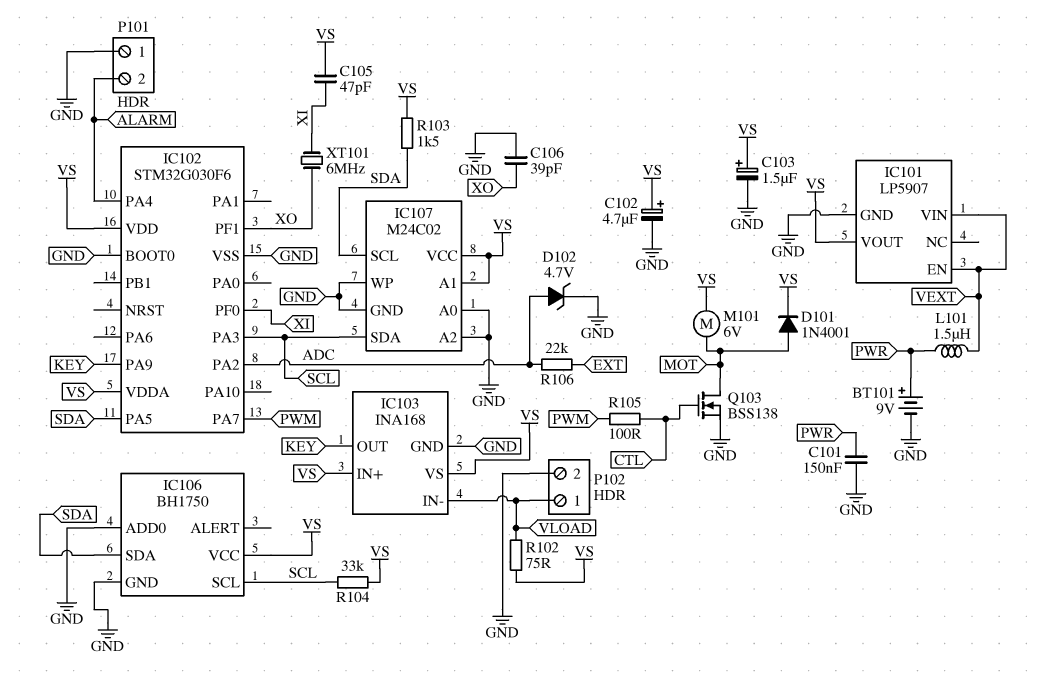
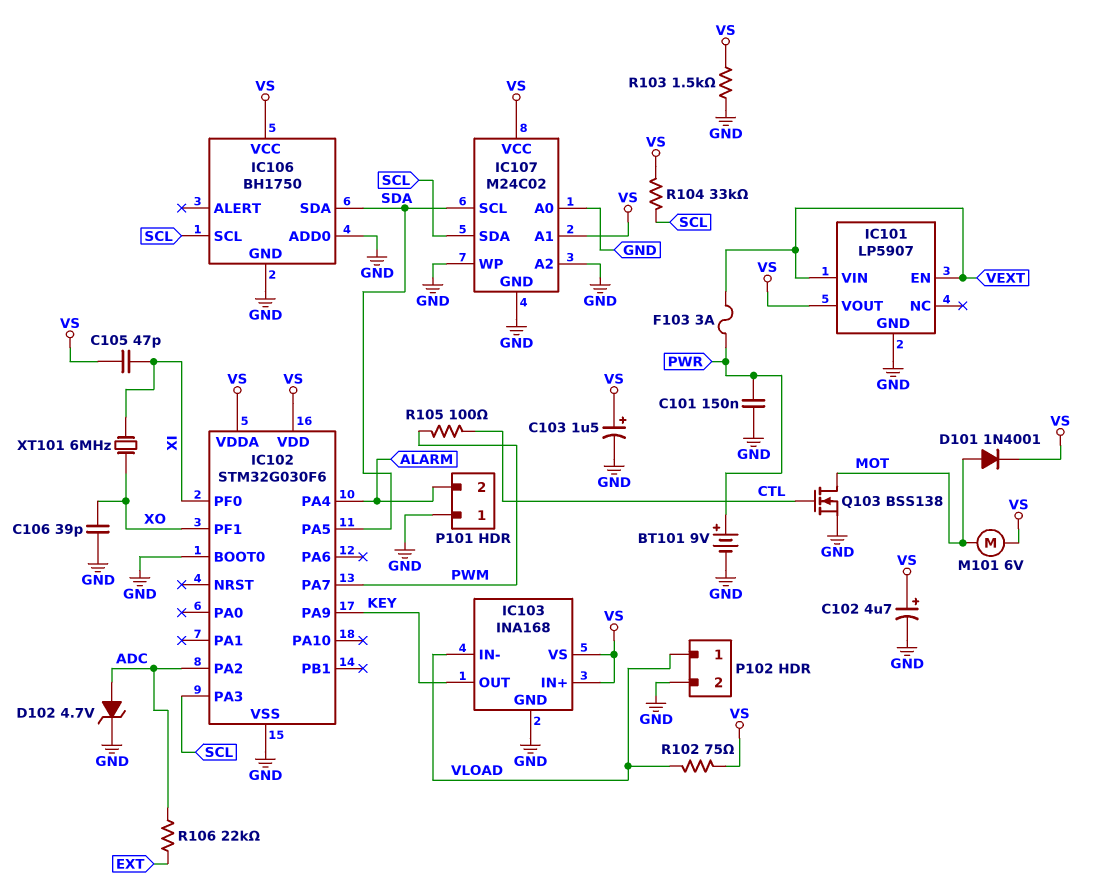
F103: none -> 3A (PWR, VEXT)
L101: 1.5uH (PWR, VEXT) -> none
R103: 1.5k (SDA, VS) -> 1.5k (GND, VS)

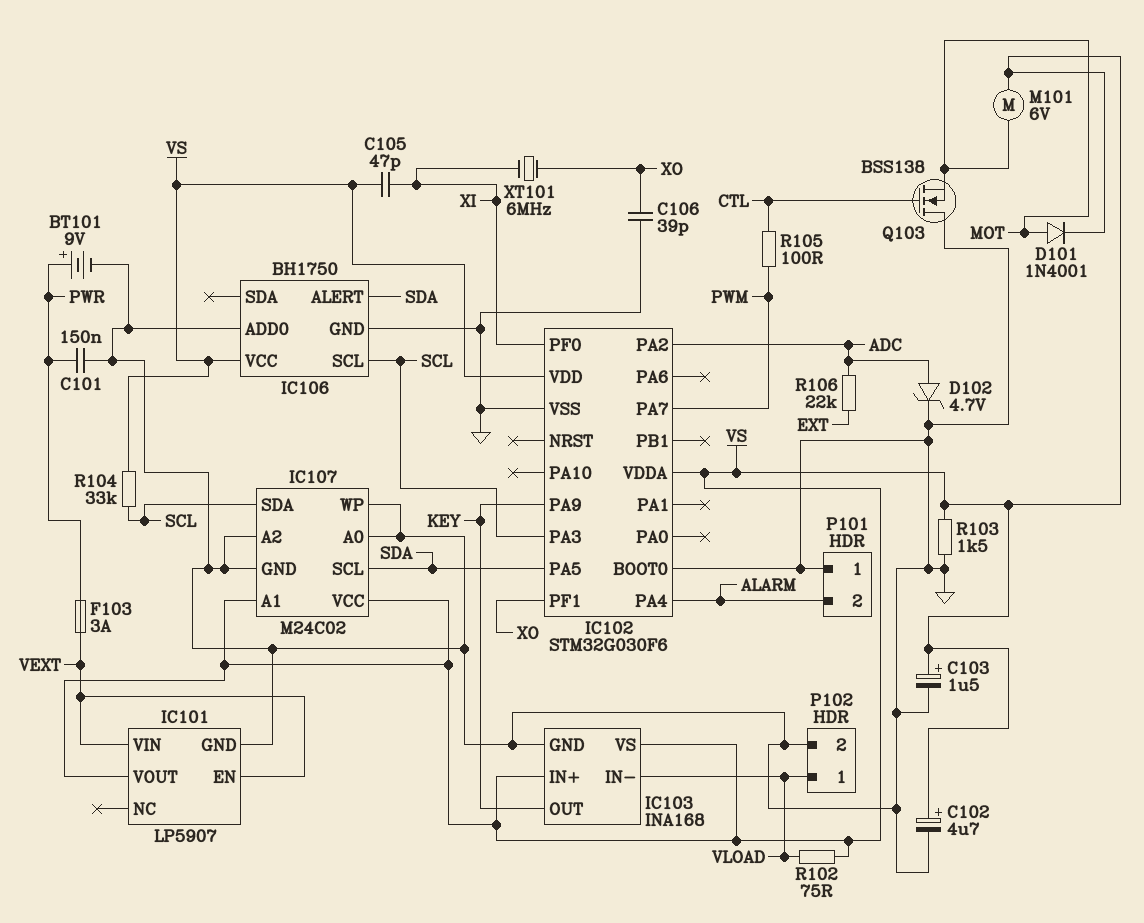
IC106 pin ALERT: none -> SDA
IC106 pin SDA: SDA -> none
Q103: NMOS BSS138 (G CTL, D MOT, S GND) -> NMOS BSS138 (G CTL, D GND, S MOT)

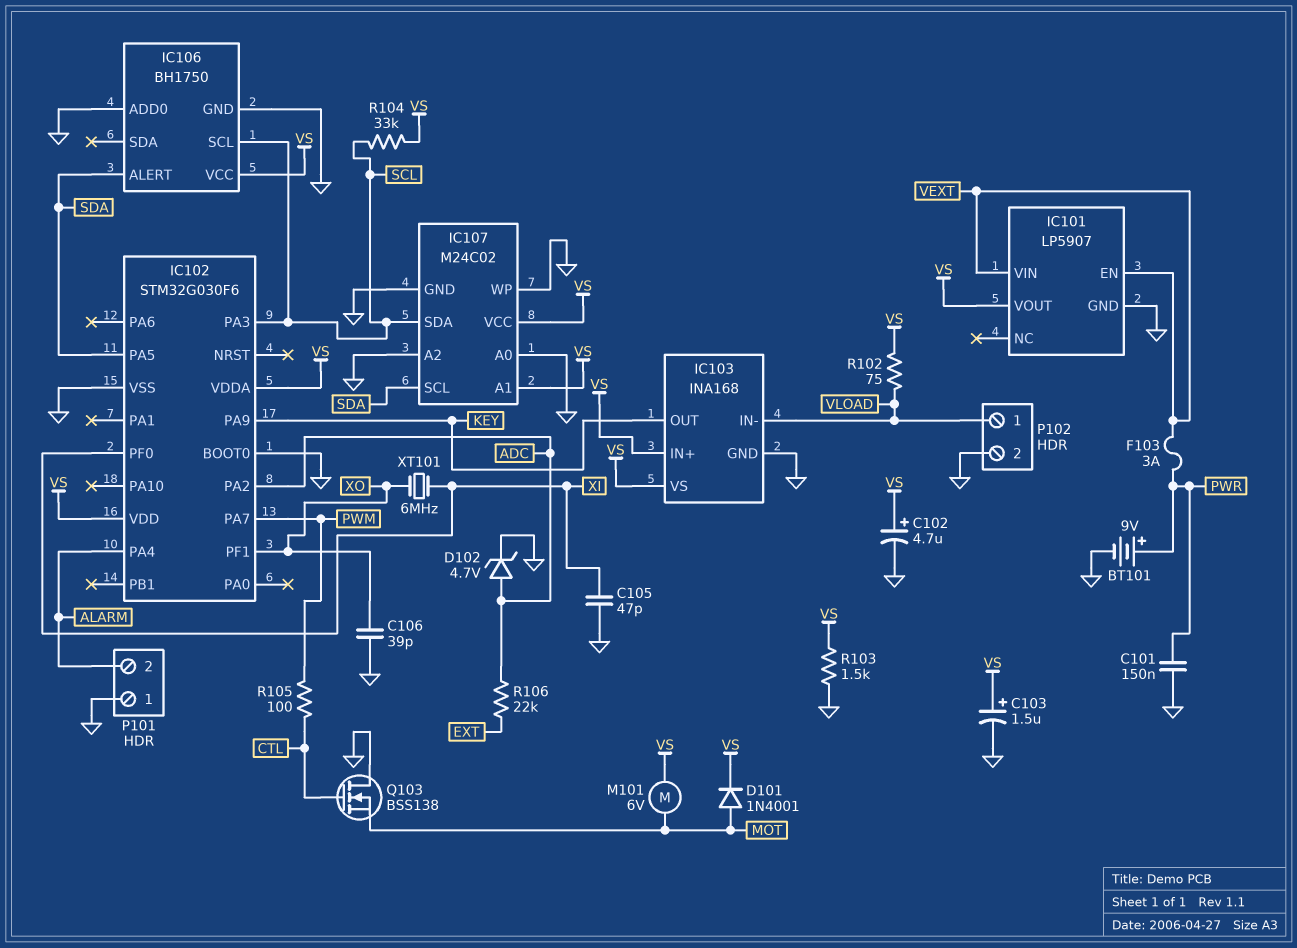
C105: 47pF (VS, XI) -> 47pF (GND, XI)

